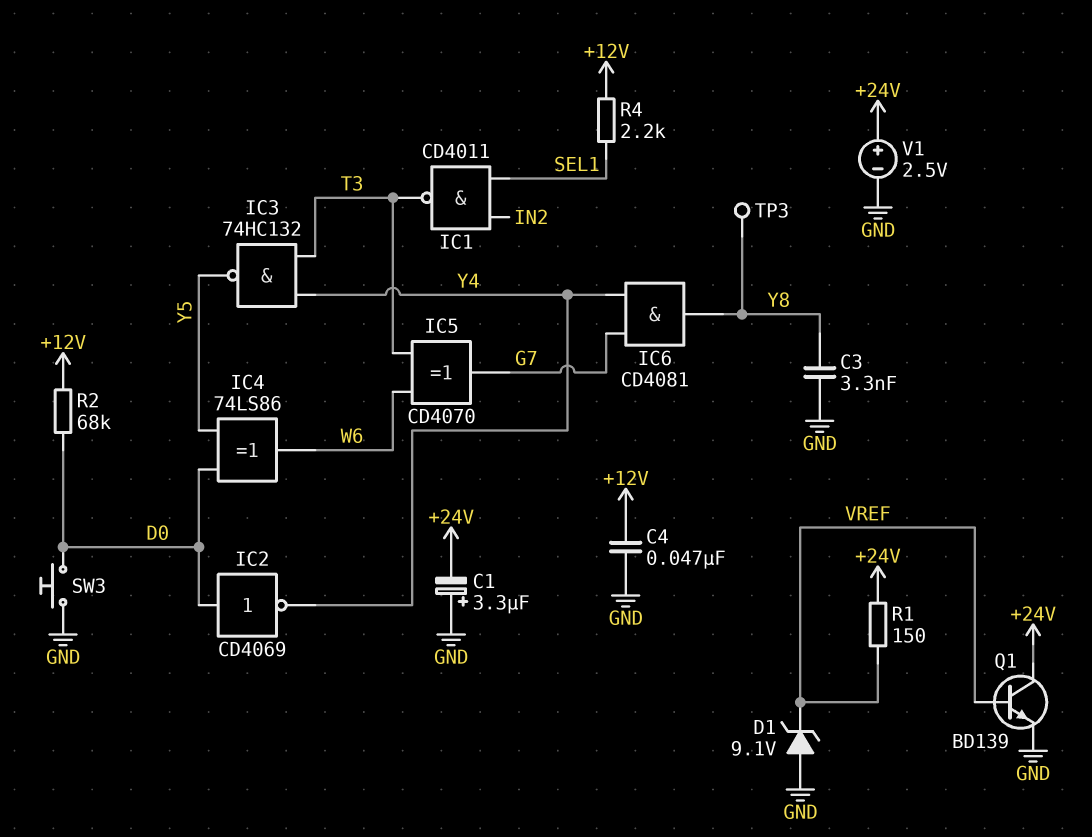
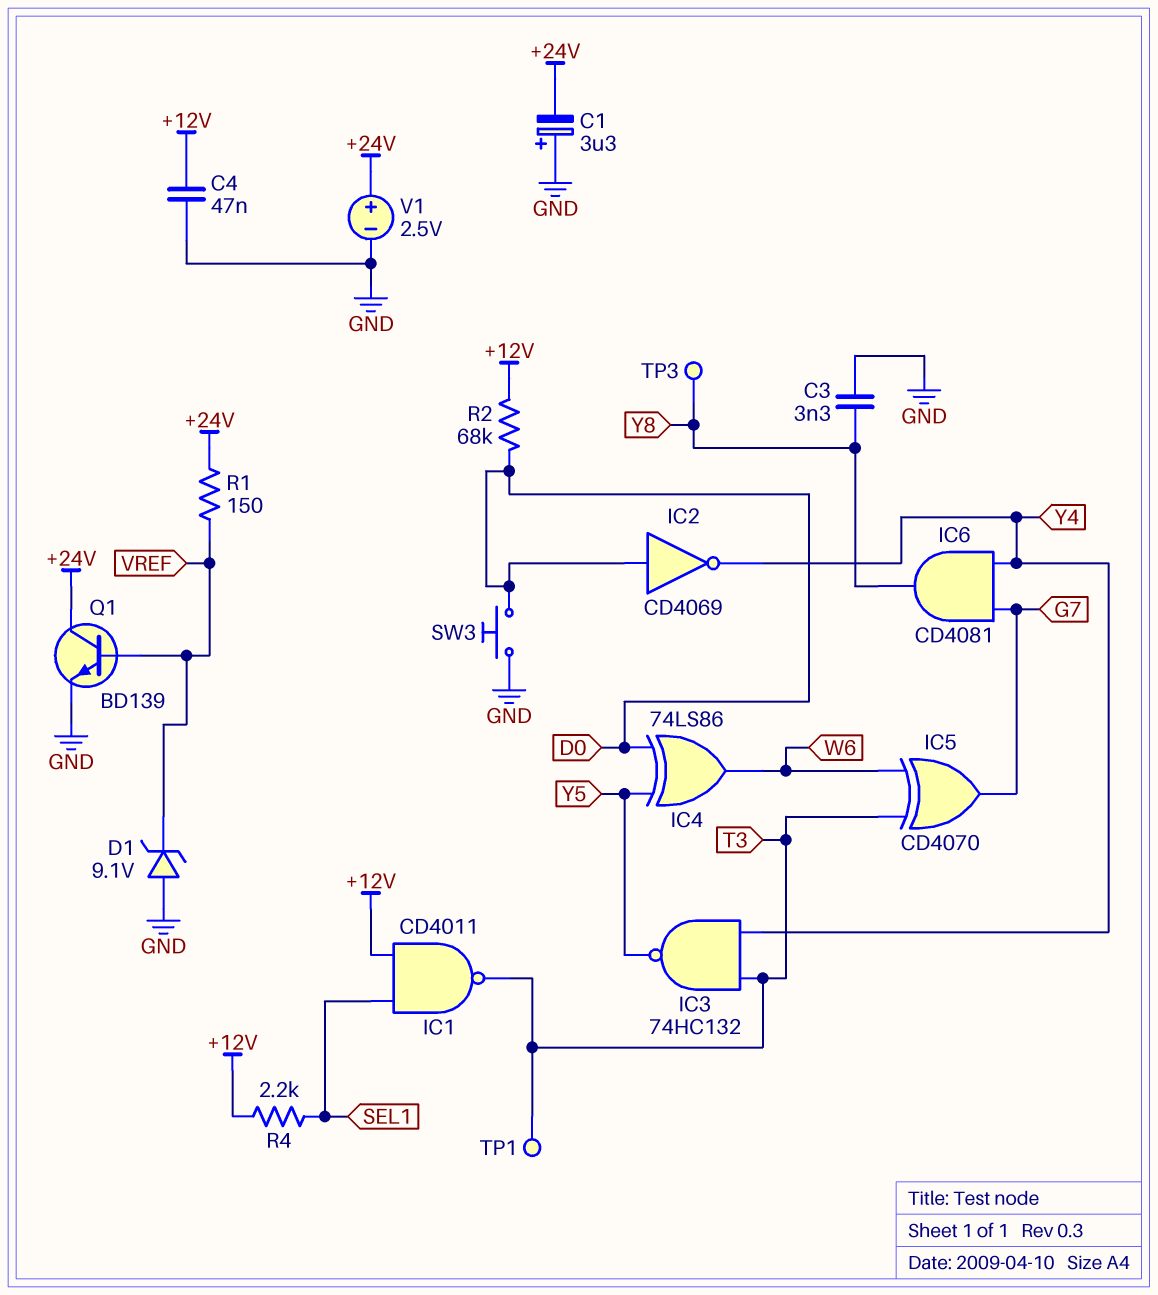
IC1: NAND CD4011 (in IN2, in SEL1, out T3) -> NAND CD4011 (in +12V, in SEL1, out T3)
TP1: none -> test point (T3)

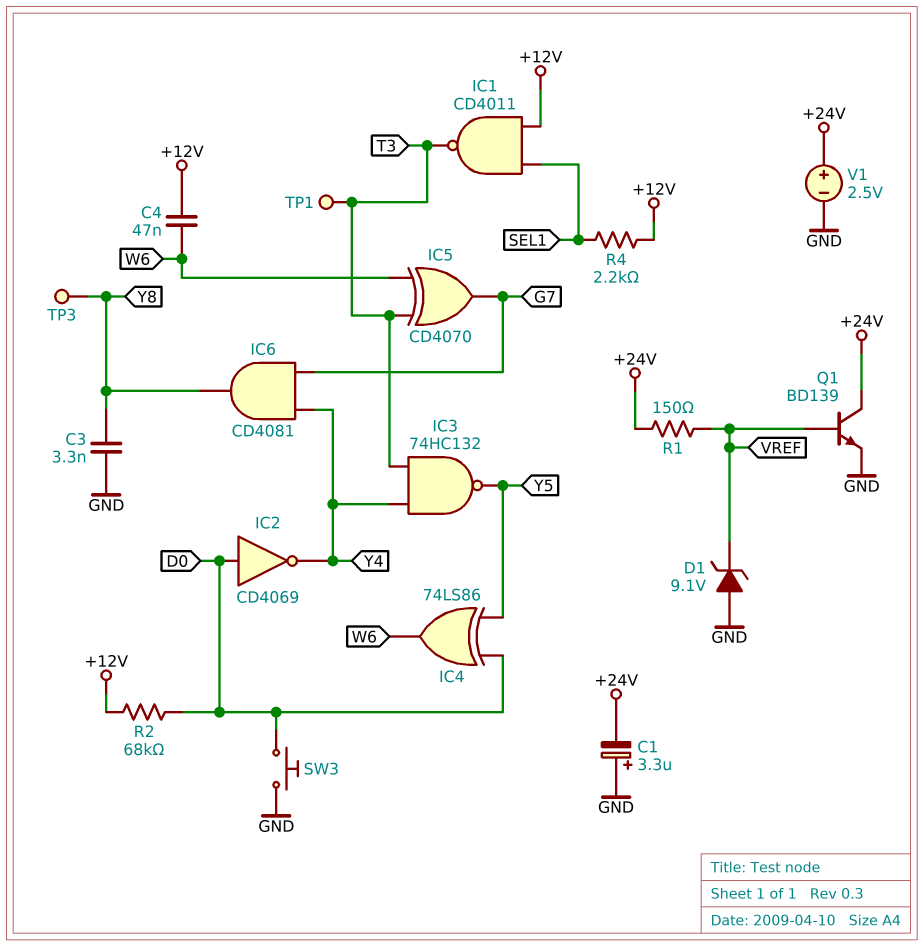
C4: 47nF (+12V, GND) -> 47nF (+12V, W6)

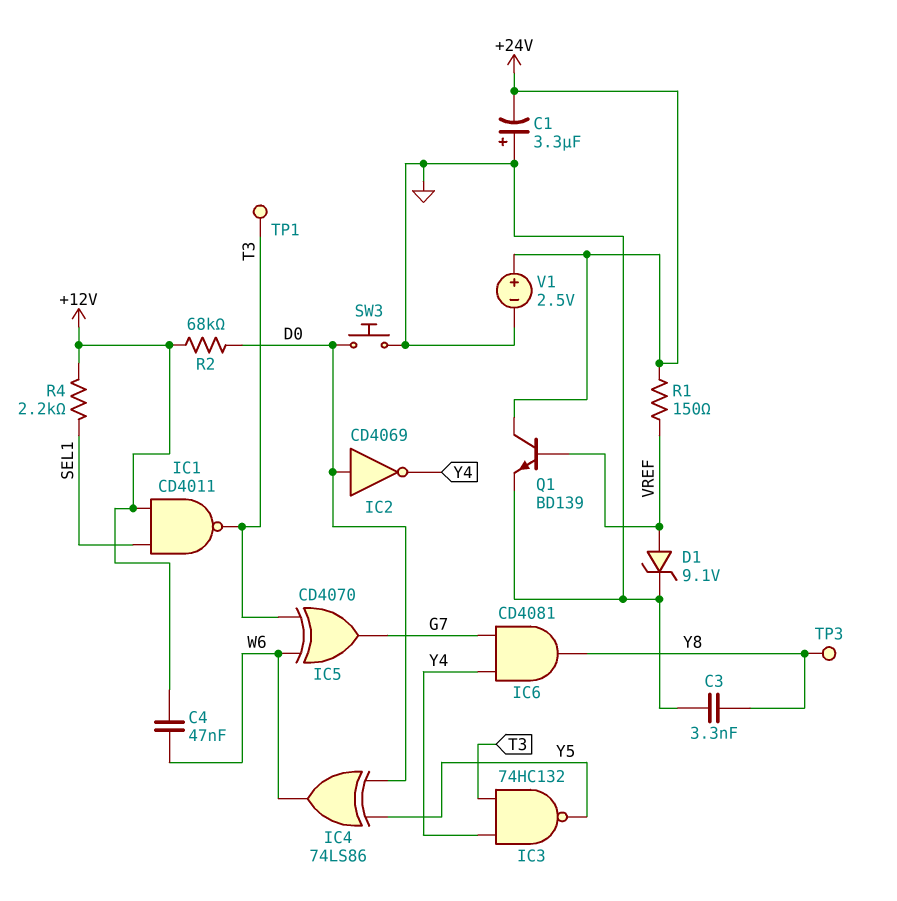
D1: zener 9.1V (A GND, K VREF) -> zener 9.1V (A VREF, K GND)

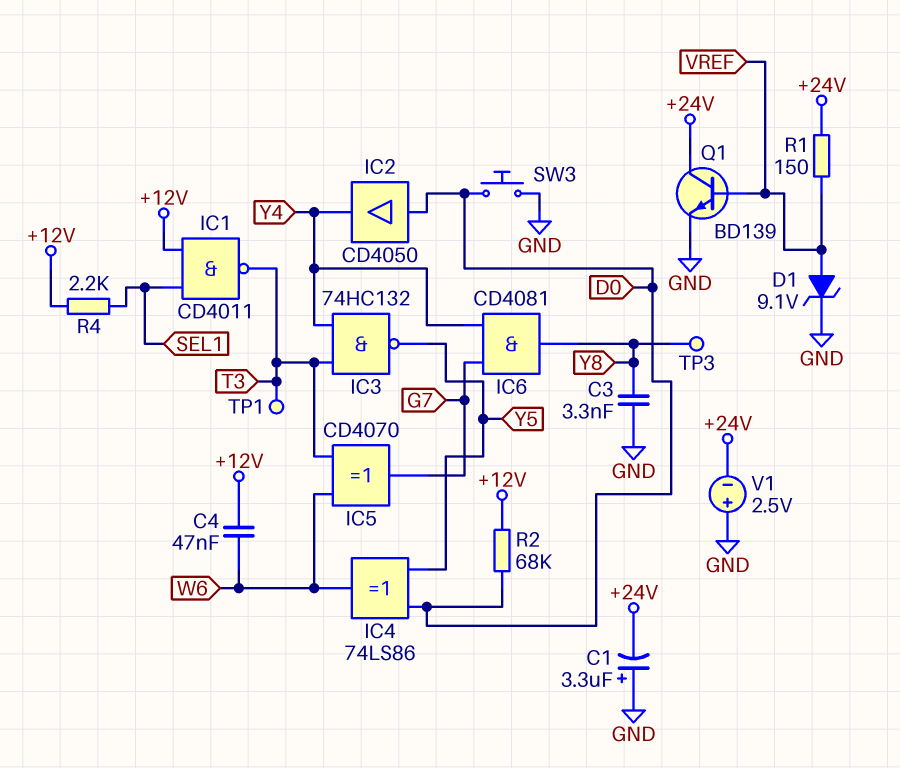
IC2: NOT CD4069 (in D0, out Y4) -> buffer CD4050 (in D0, out Y4)
V1: 2.5V (plus +24V, minus GND) -> 2.5V (plus GND, minus +24V)

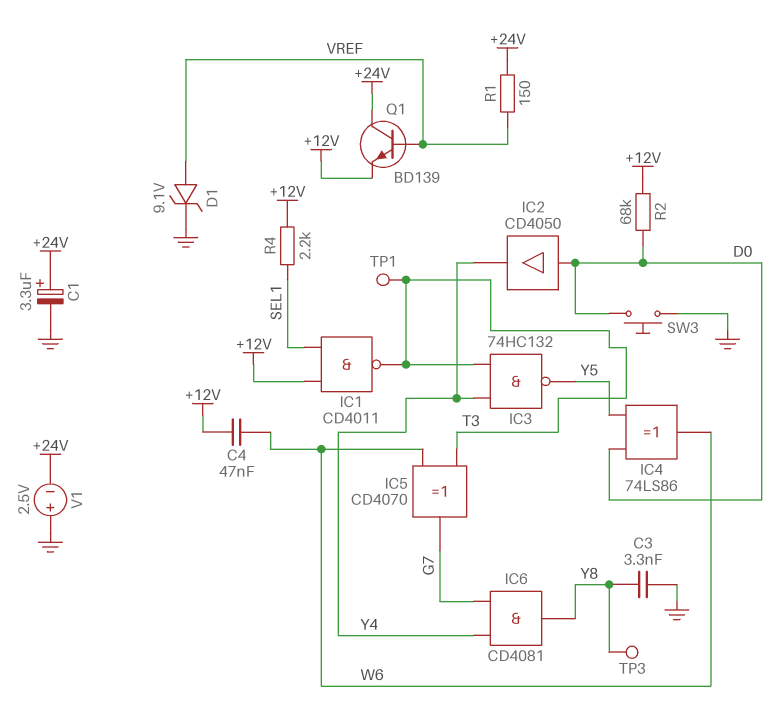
C1: 3.3uF (plus GND, minus +24V) -> 3.3uF (plus +24V, minus GND)
Q1: NPN BD139 (B VREF, C +24V, E GND) -> NPN BD139 (B VREF, C +24V, E +12V)

